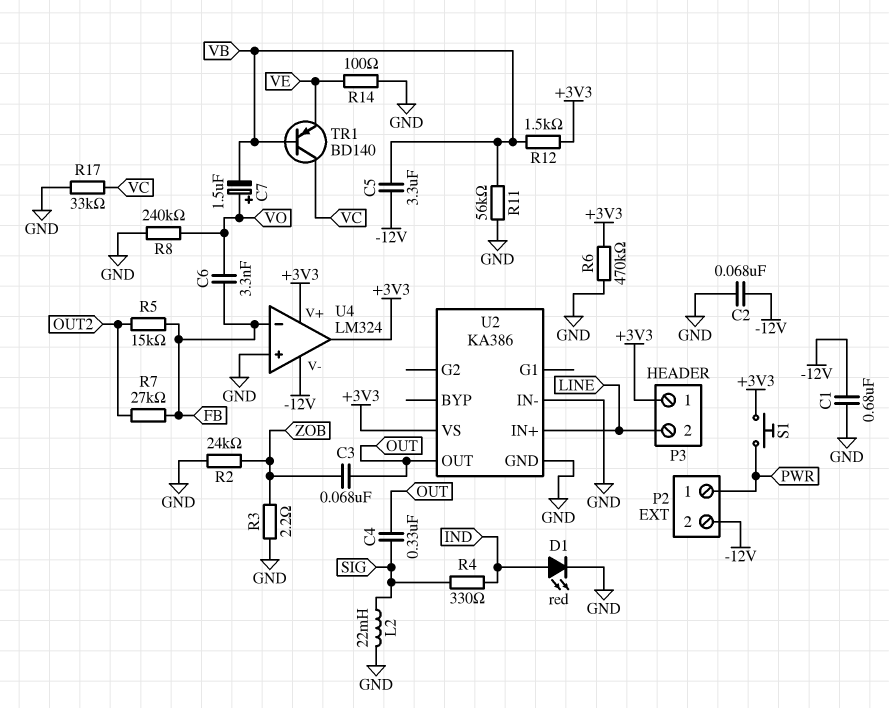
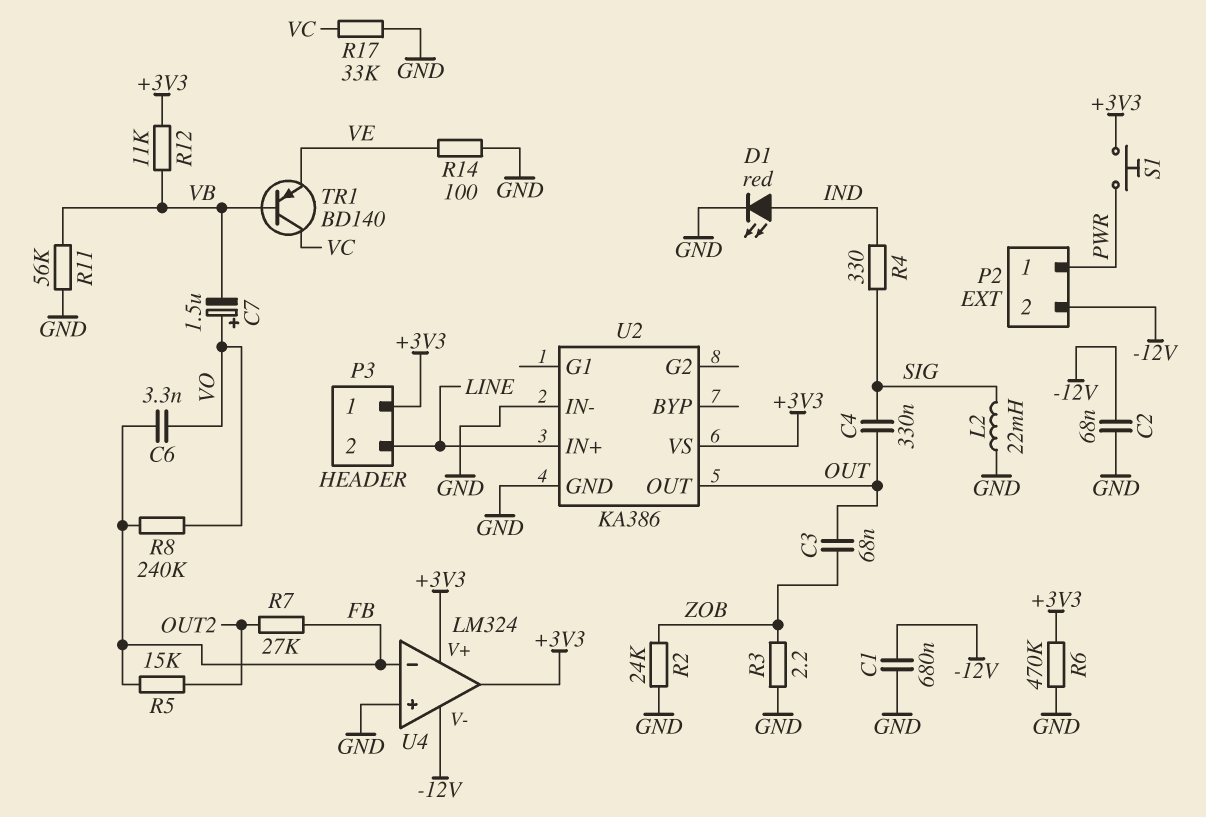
C5: 3.3uF (-12V, VB) -> none
R8: 240k (GND, VO) -> 240k (FB, VO)
R12: 1.5k (+3V3, VB) -> 11k (+3V3, VB)

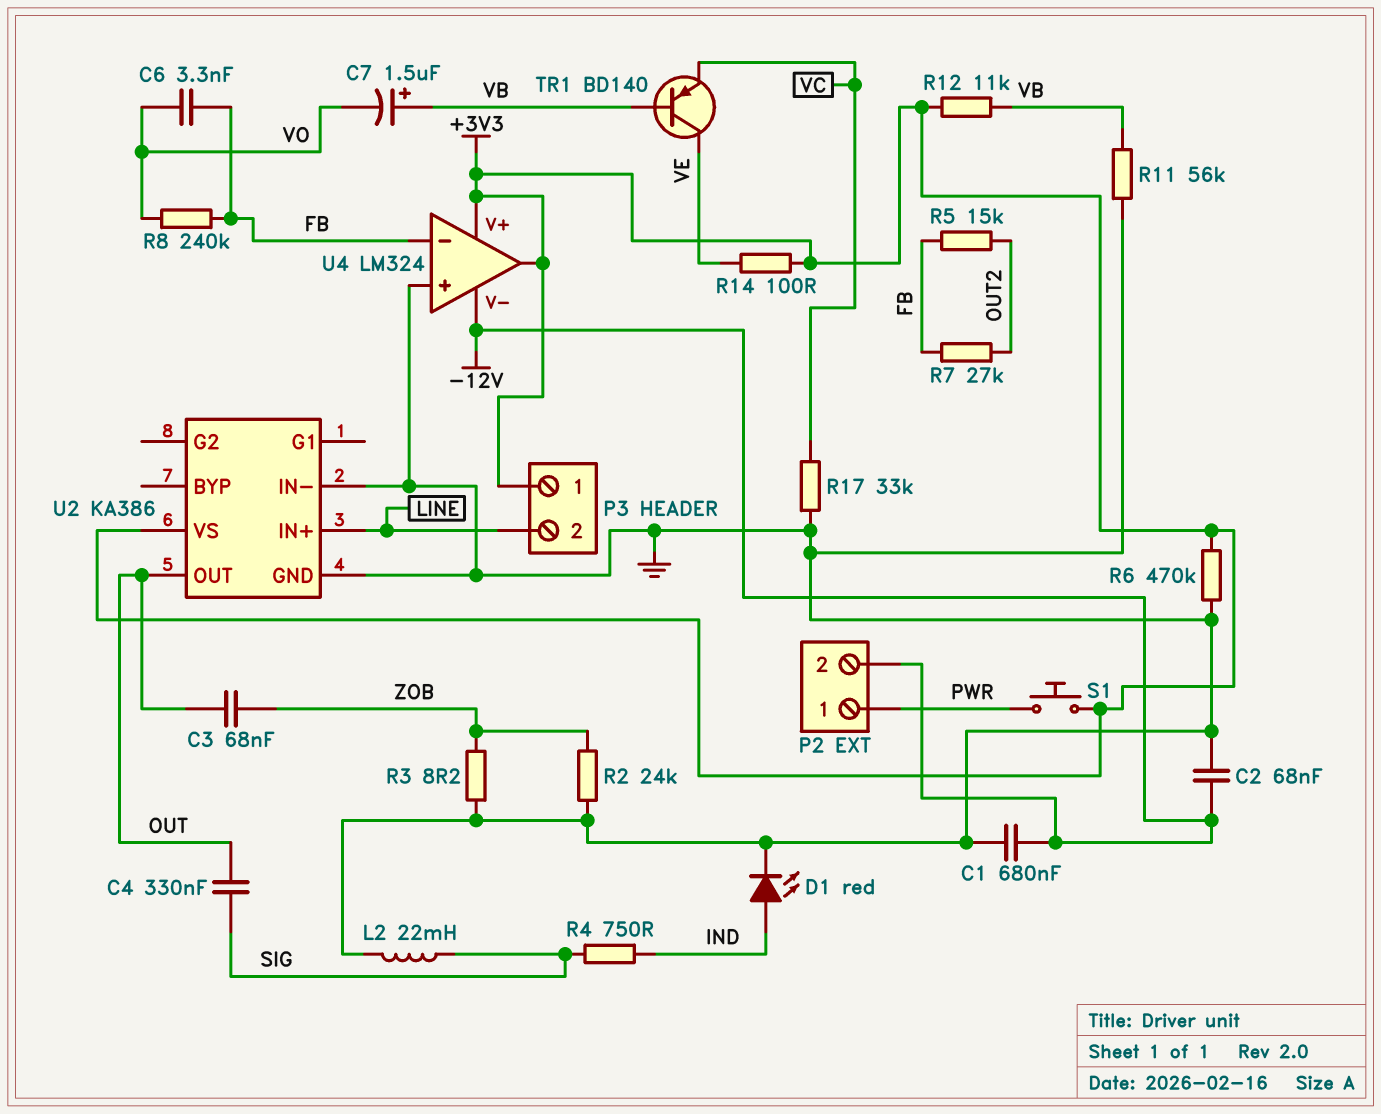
C7: 1.5uF (plus VO, minus VB) -> 1.5uF (plus VB, minus VO)
R3: 2.2 (GND, ZOB) -> 8.2 (GND, ZOB)
R4: 330 (IND, SIG) -> 750 (IND, SIG)
R14: 100 (GND, VE) -> 100 (+3V3, VE)
TR1: PNP BD140 (B VB, C VC, E VE) -> PNP BD140 (B VB, C VE, E VC)

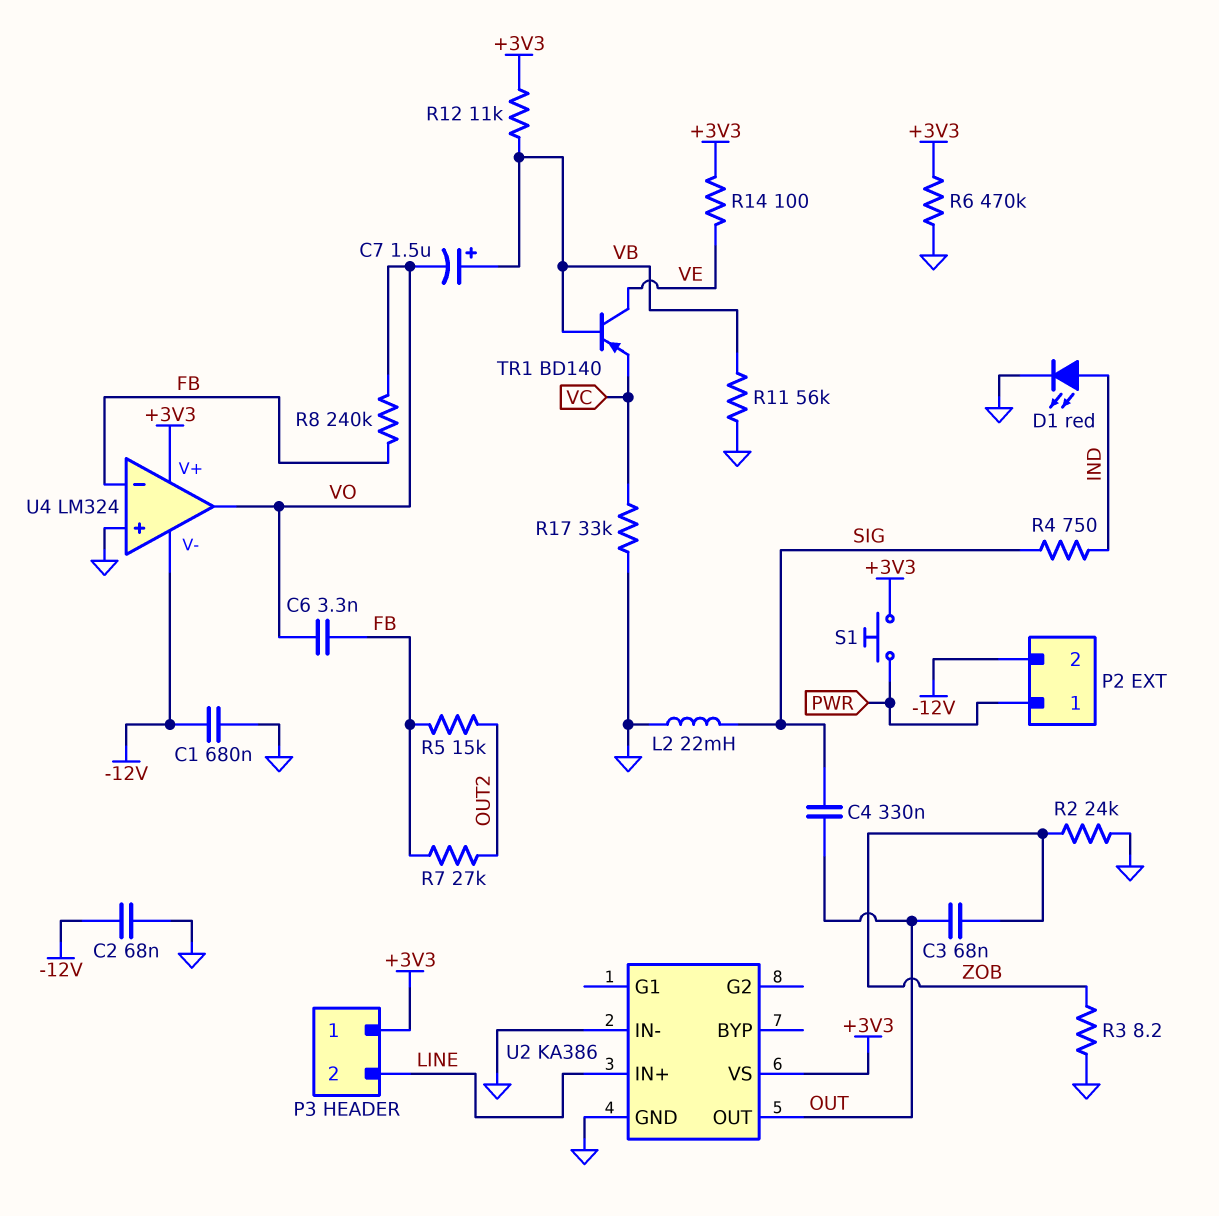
U4 pin out: +3V3 -> VO

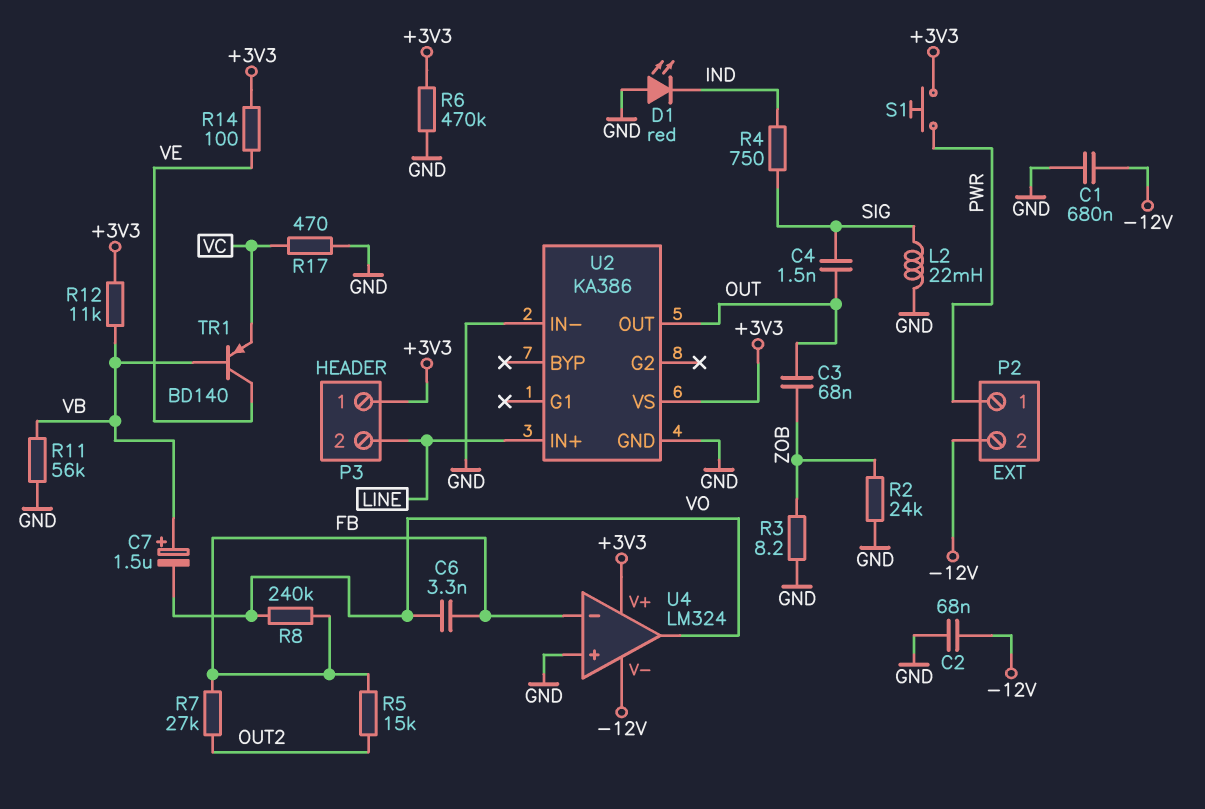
C4: 330nF (OUT, SIG) -> 1.5nF (OUT, SIG)
D1: LED red (A IND, K GND) -> LED red (A GND, K IND)
R17: 33k (GND, VC) -> 470 (GND, VC)

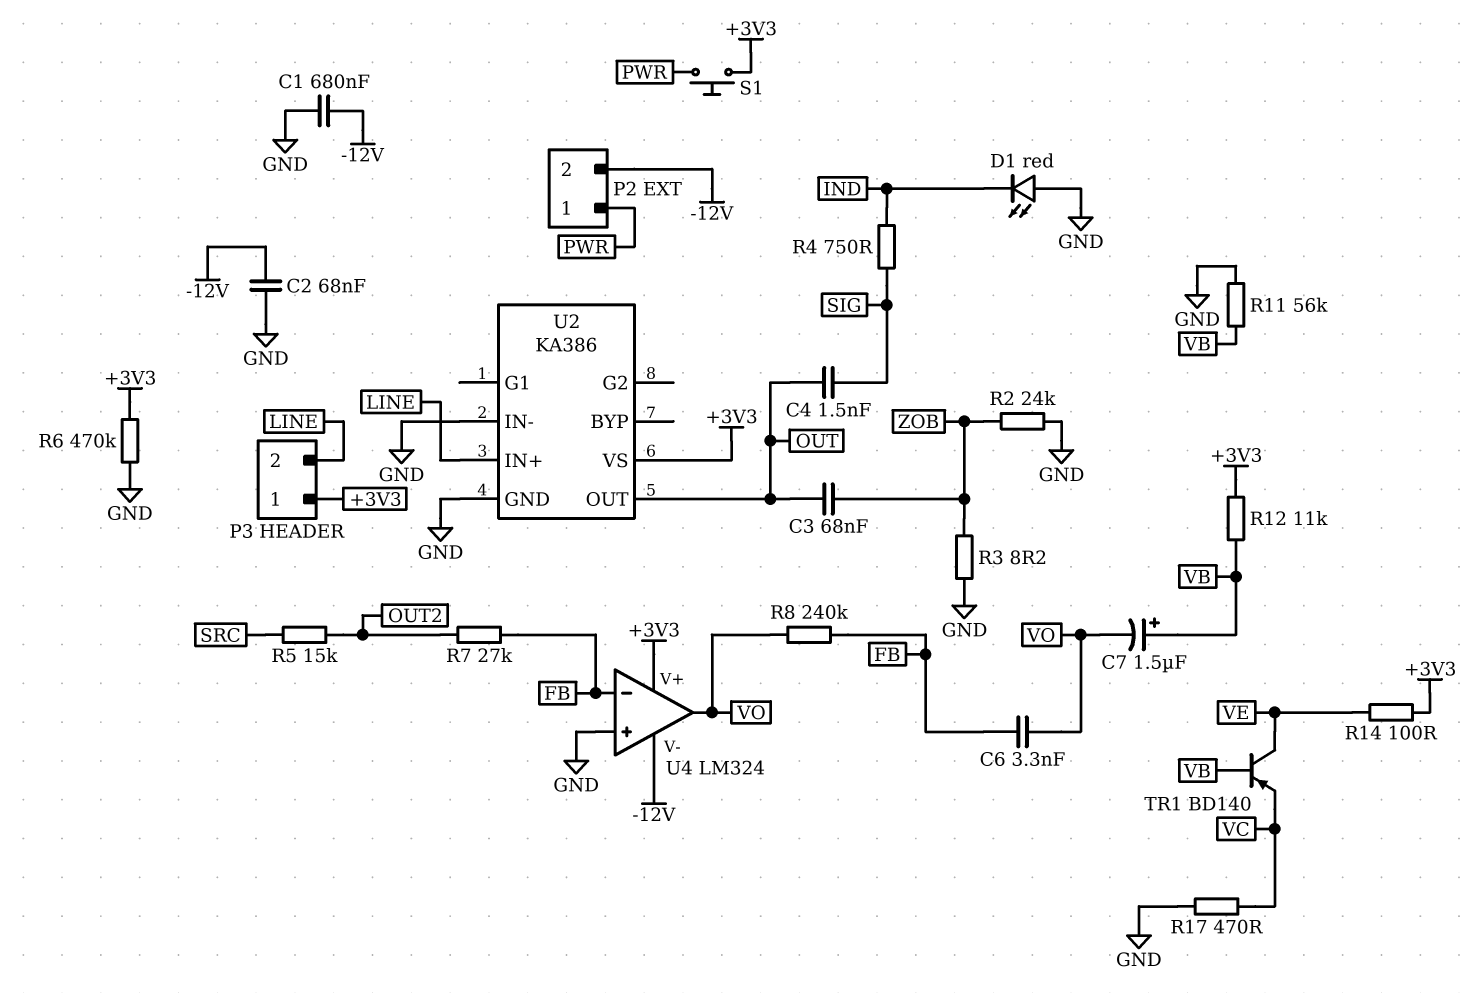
L2: 22mH (GND, SIG) -> none
R5: 15k (FB, OUT2) -> 15k (OUT2, SRC)

